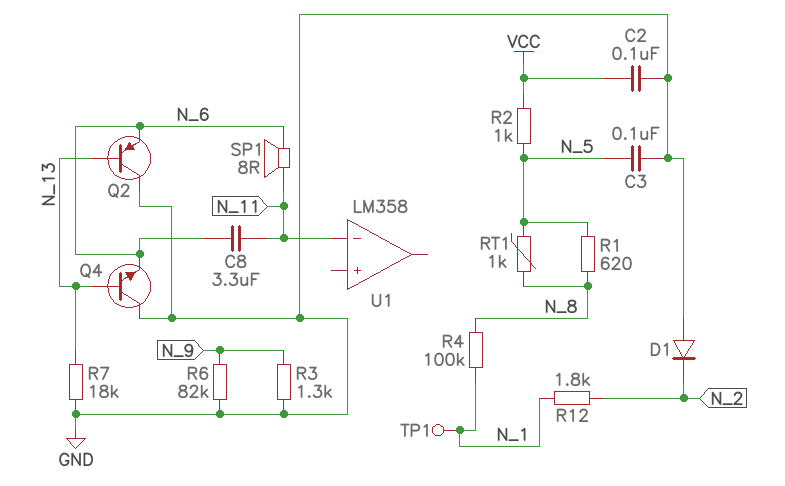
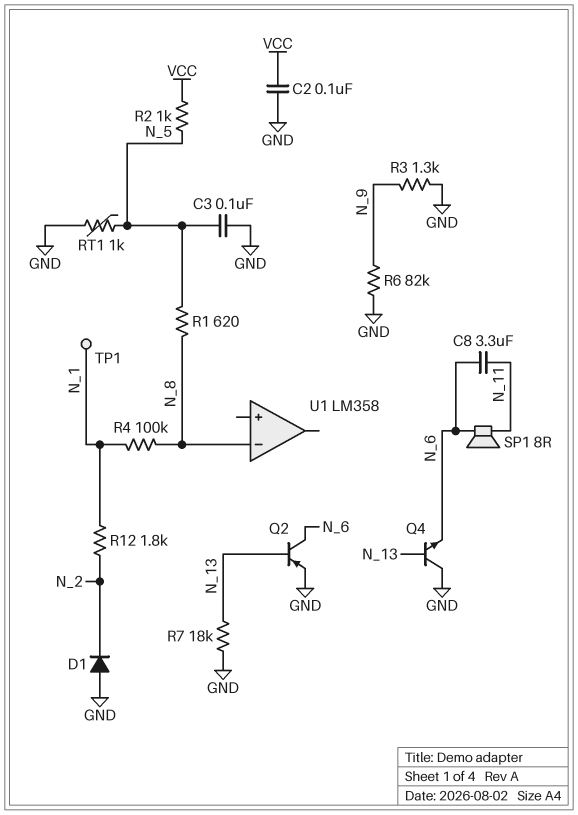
Q2: PNP (B N_13, C GND, E N_6) -> PNP (B N_13, C N_6, E GND)
RT1: 1k (N_5, N_8) -> 1k (GND, N_5)
U1 pin in-: N_11 -> N_8

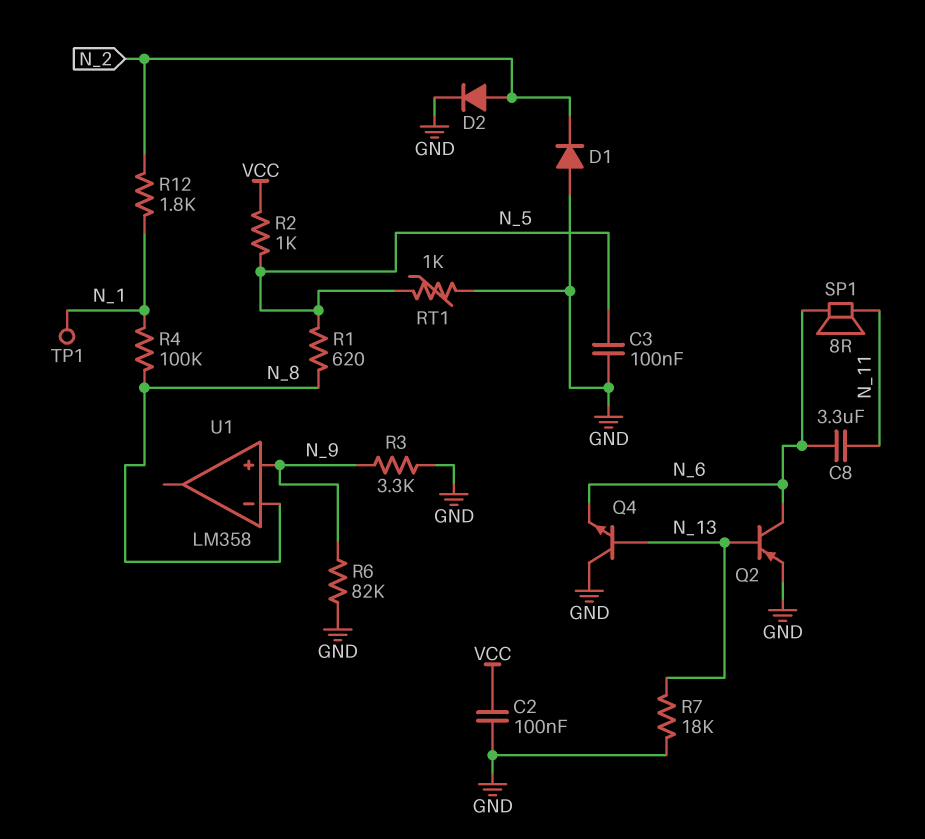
D2: none -> diode (A N_2, K GND)
R3: 1.3k (GND, N_9) -> 3.3k (GND, N_9)
U1 pin in+: none -> N_9

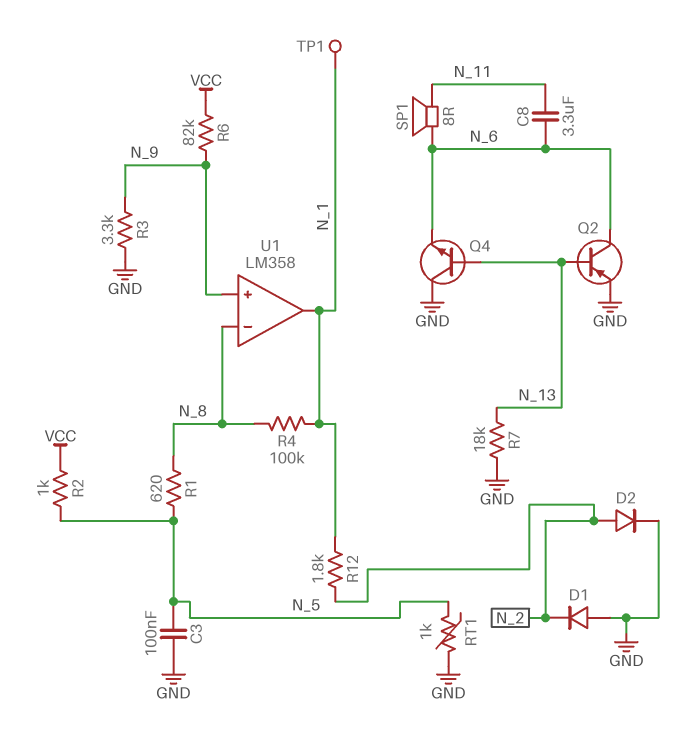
C2: 100nF (GND, VCC) -> none
R6: 82k (GND, N_9) -> 82k (N_9, VCC)
U1 pin out: none -> N_1

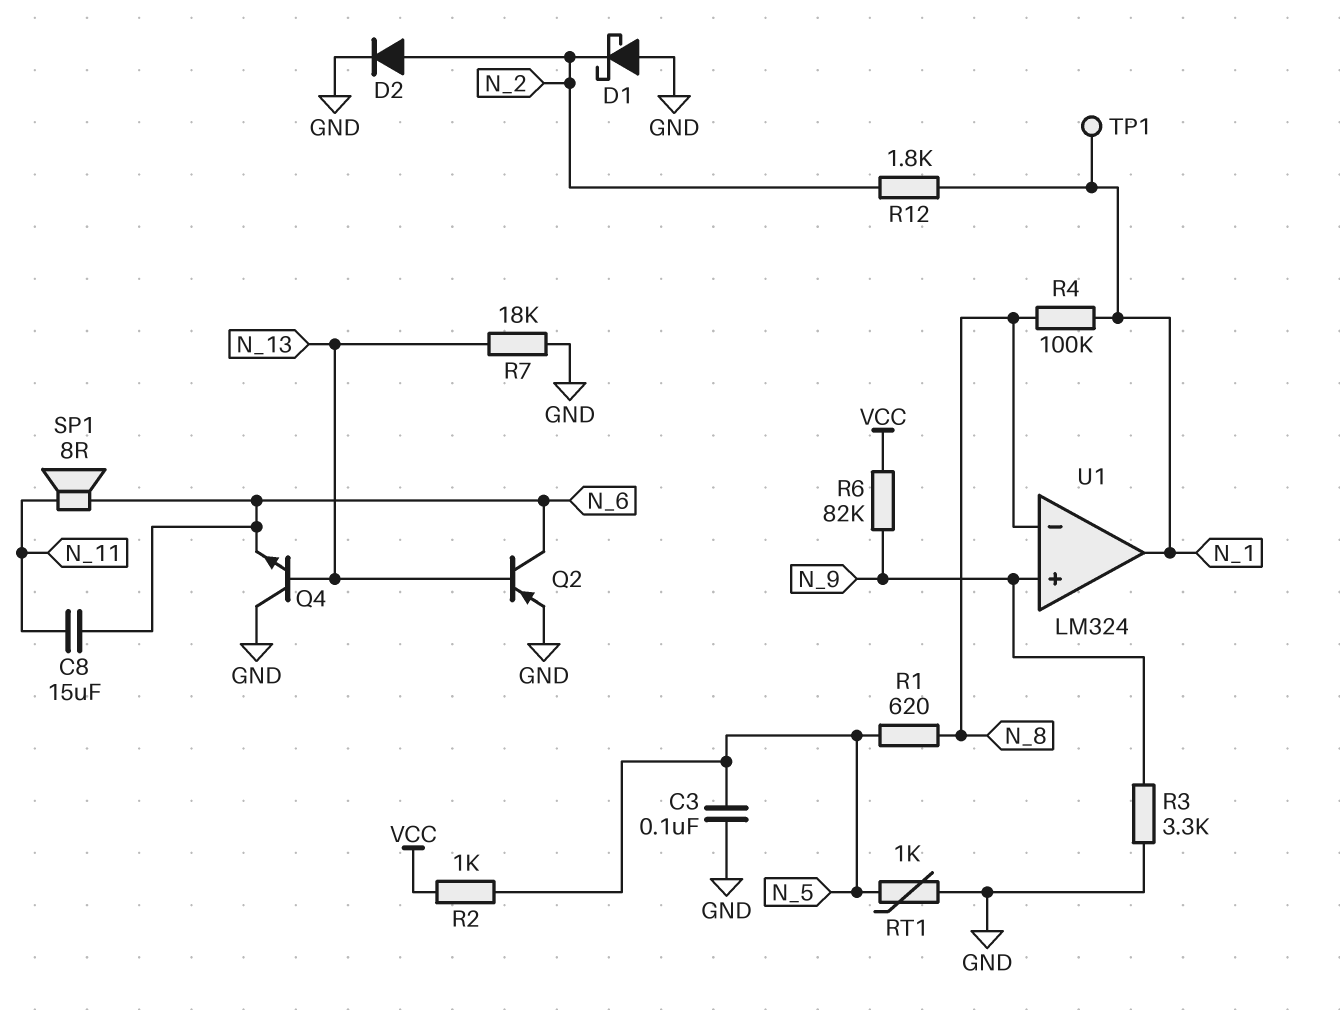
C8: 3.3uF (N_6, N_11) -> 15uF (N_6, N_11)
D1: diode (A GND, K N_2) -> schottky (A GND, K N_2)
U1: LM358 -> LM324

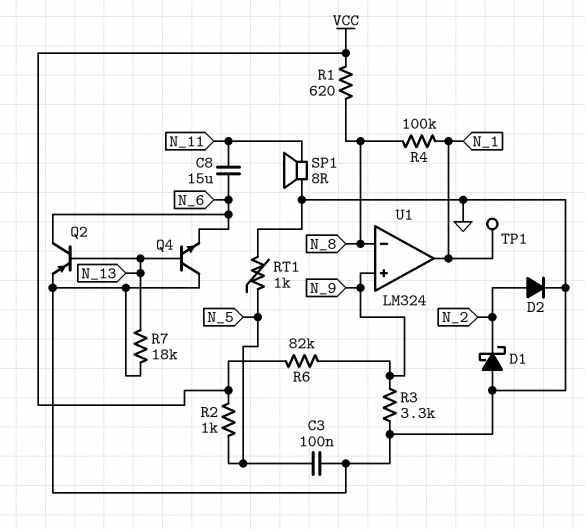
R1: 620 (N_5, N_8) -> 620 (N_8, VCC)
R12: 1.8k (N_1, N_2) -> none
SP1: speaker 8R (N_6, N_11) -> speaker 8R (GND, N_11)

